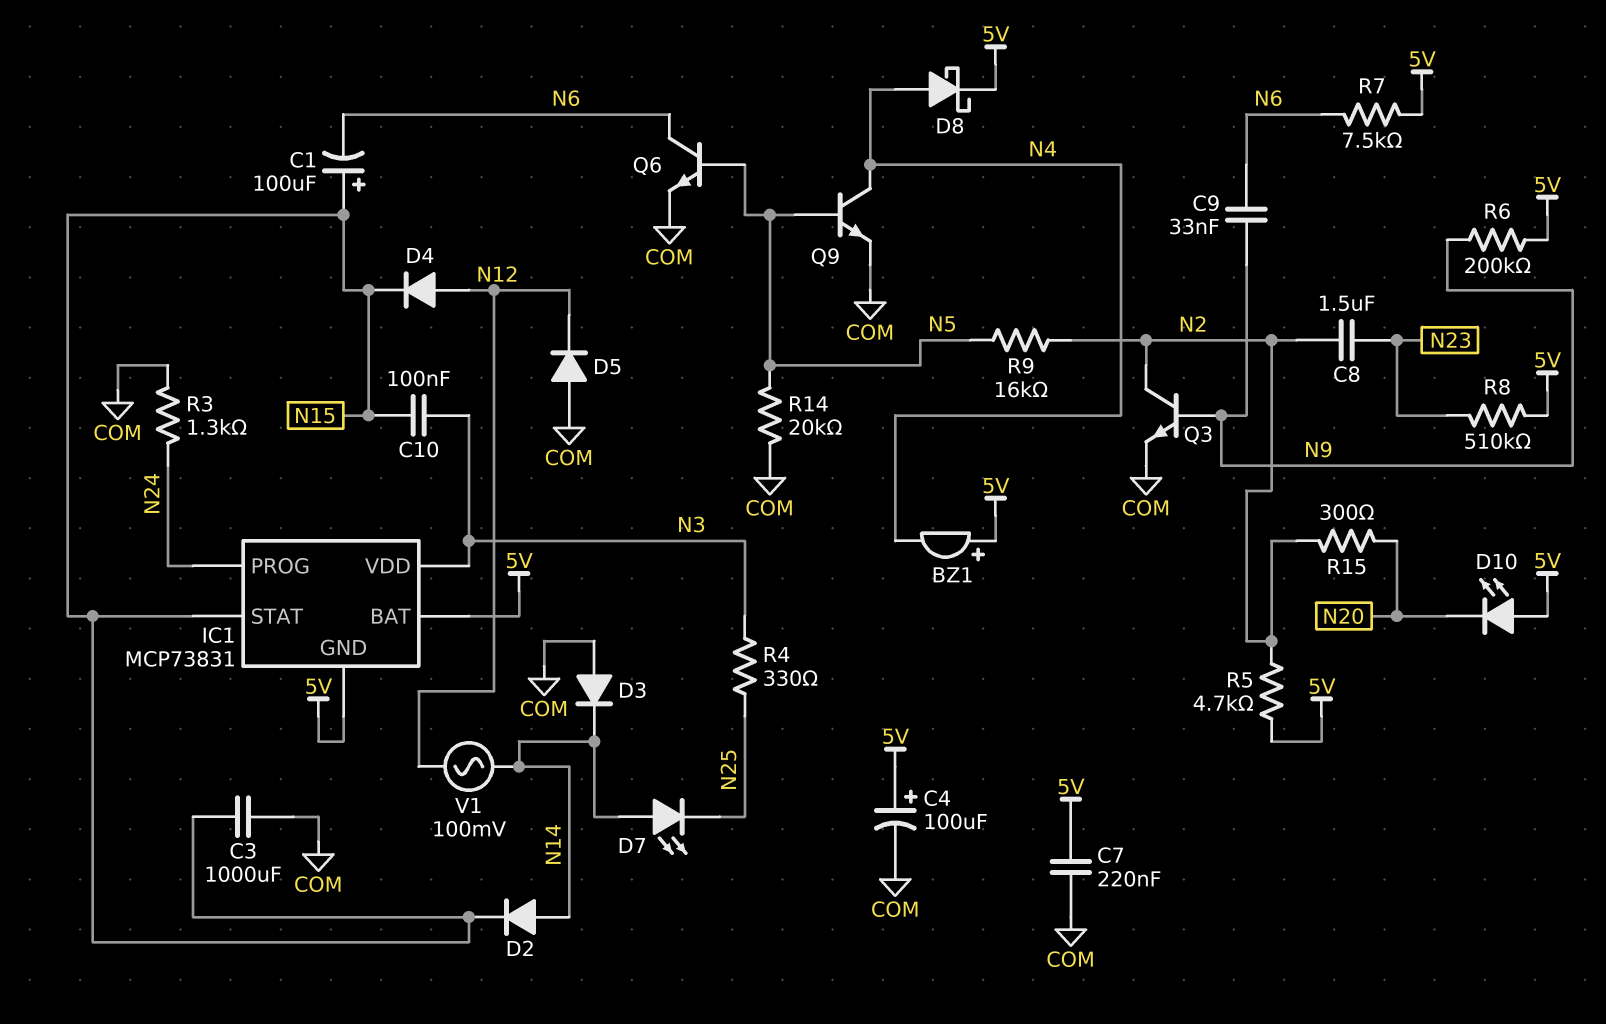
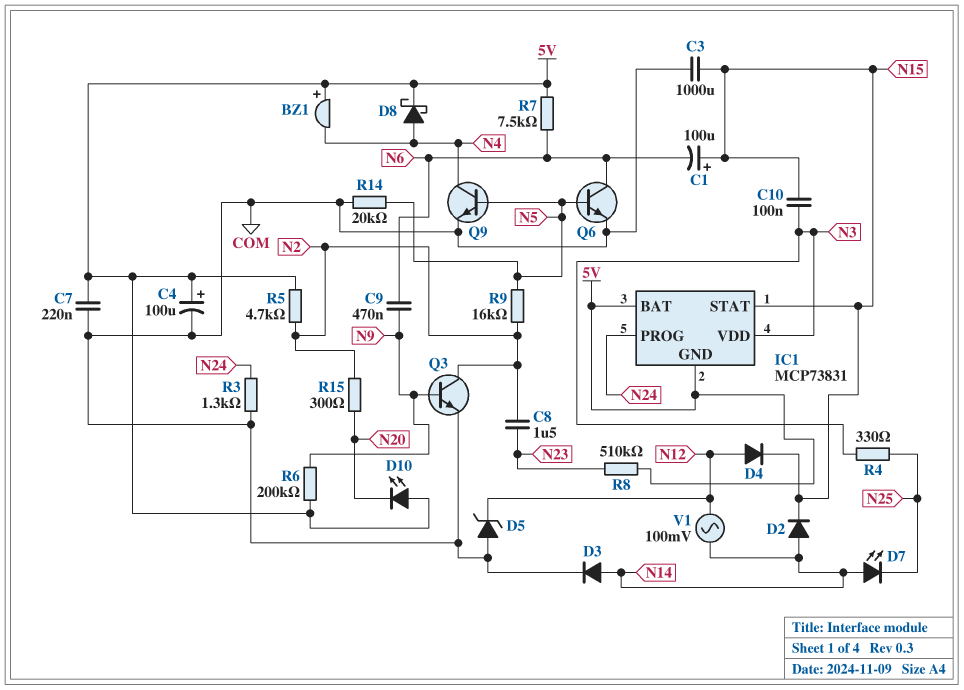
C9: 33nF (N6, N9) -> 470nF (N6, N9)
D3: diode (A COM, K N14) -> diode (A N14, K COM)
D5: diode (A COM, K N12) -> zener (A COM, K N12)

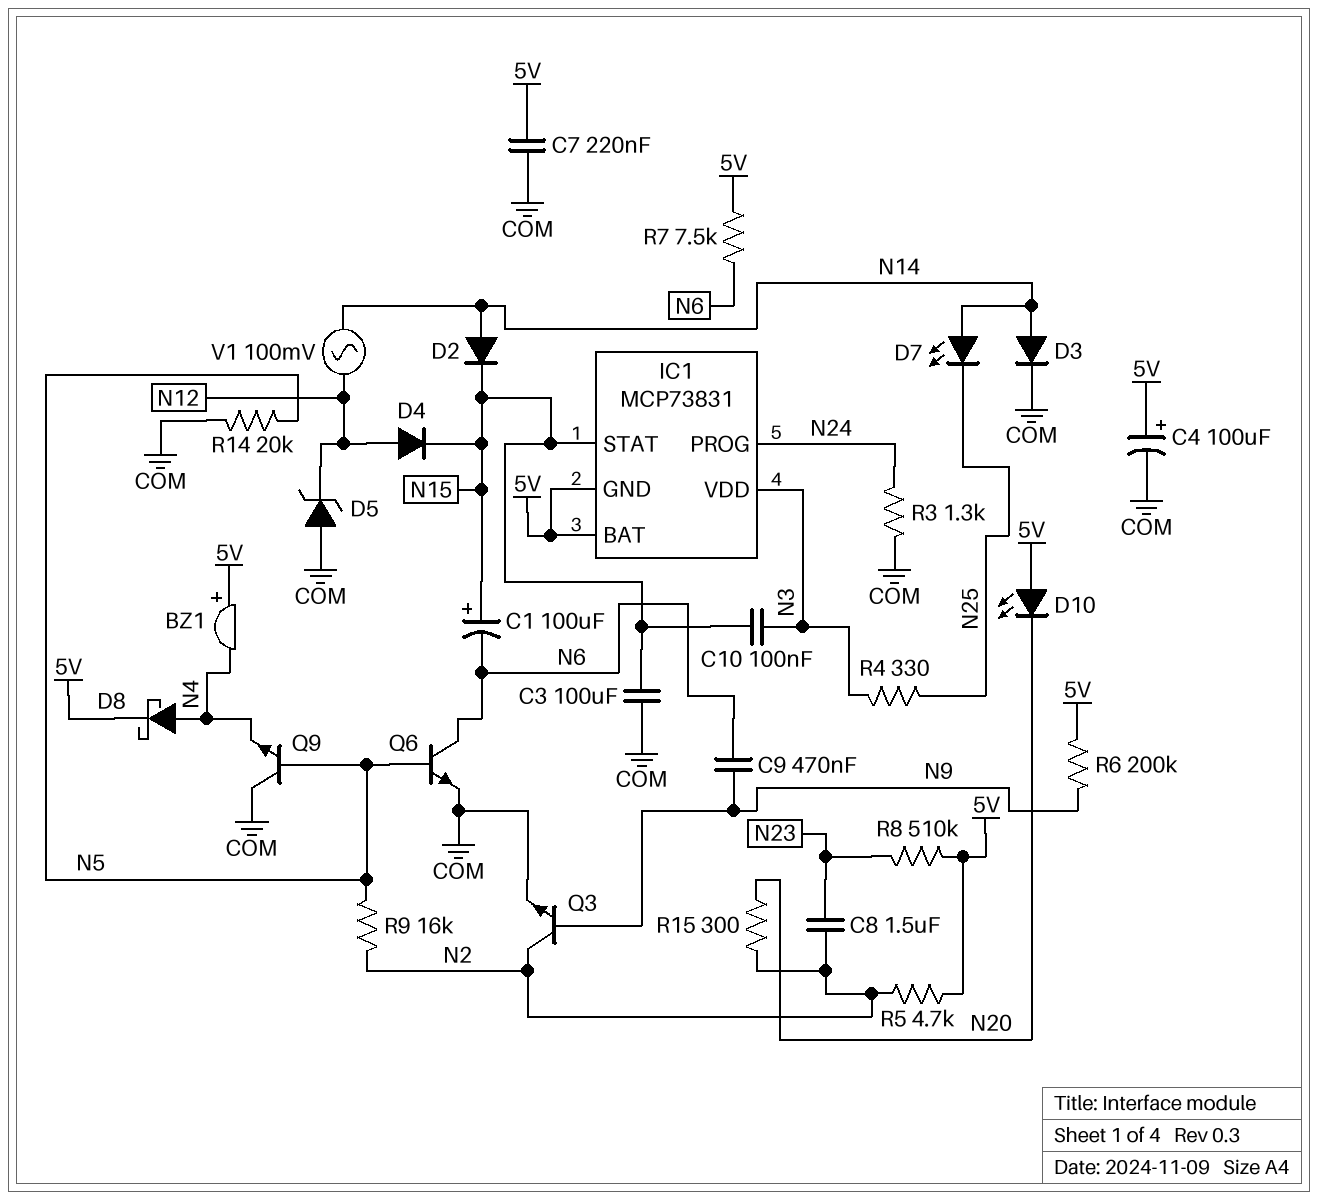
C3: 1000uF (COM, N15) -> 100uF (COM, N15)
Q9: NPN (B N5, C N4, E COM) -> NPN (B N5, C COM, E N4)

